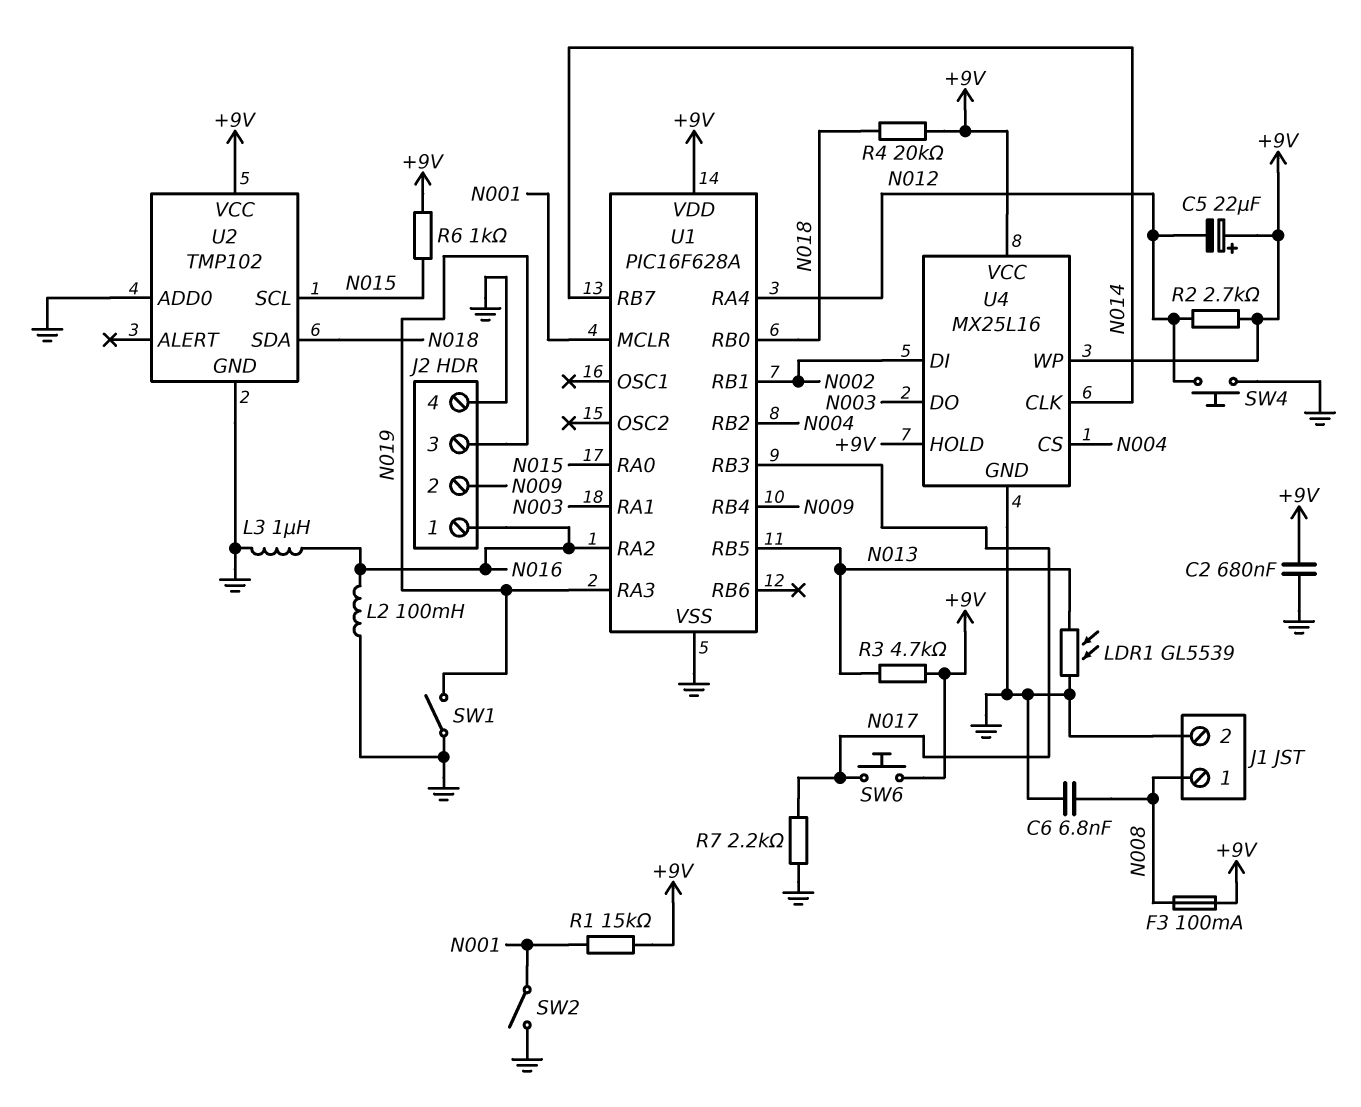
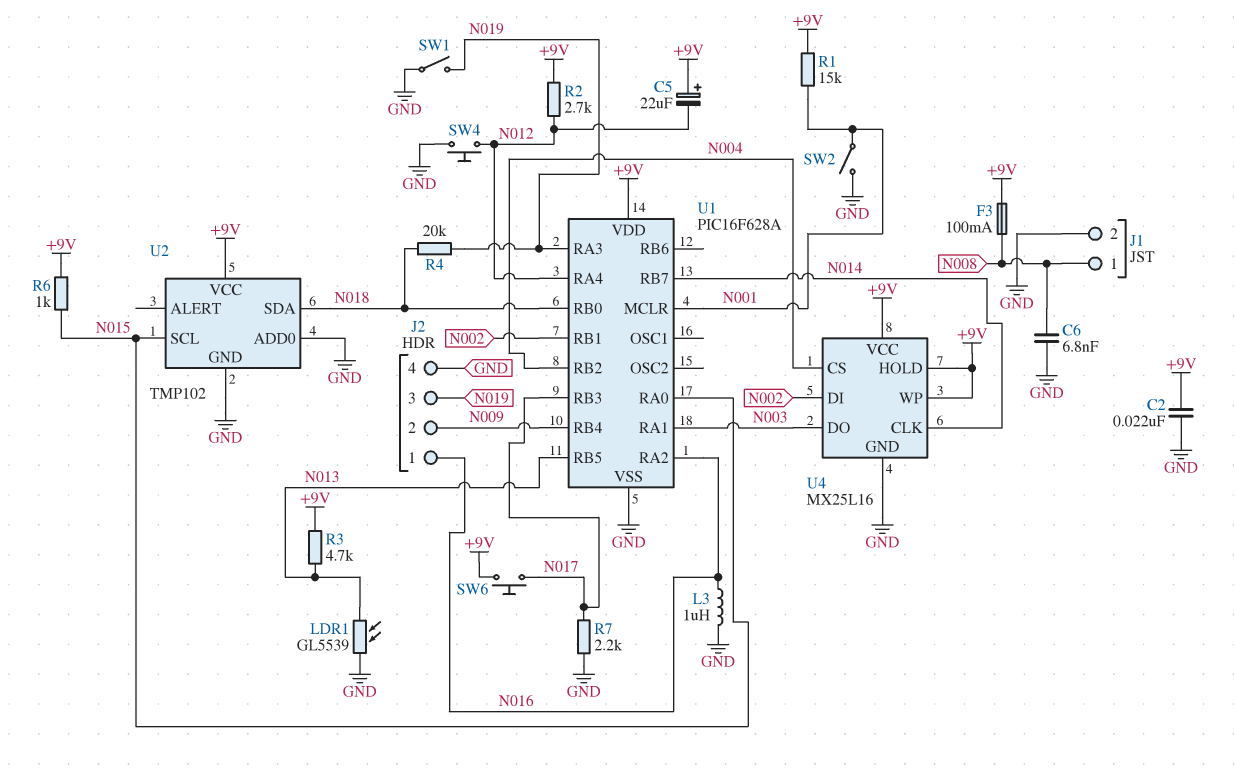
C2: 680nF (+9V, GND) -> 22nF (+9V, GND)
L2: 100mH (GND, N016) -> none
R4: 20k (+9V, N018) -> 20k (N018, N019)

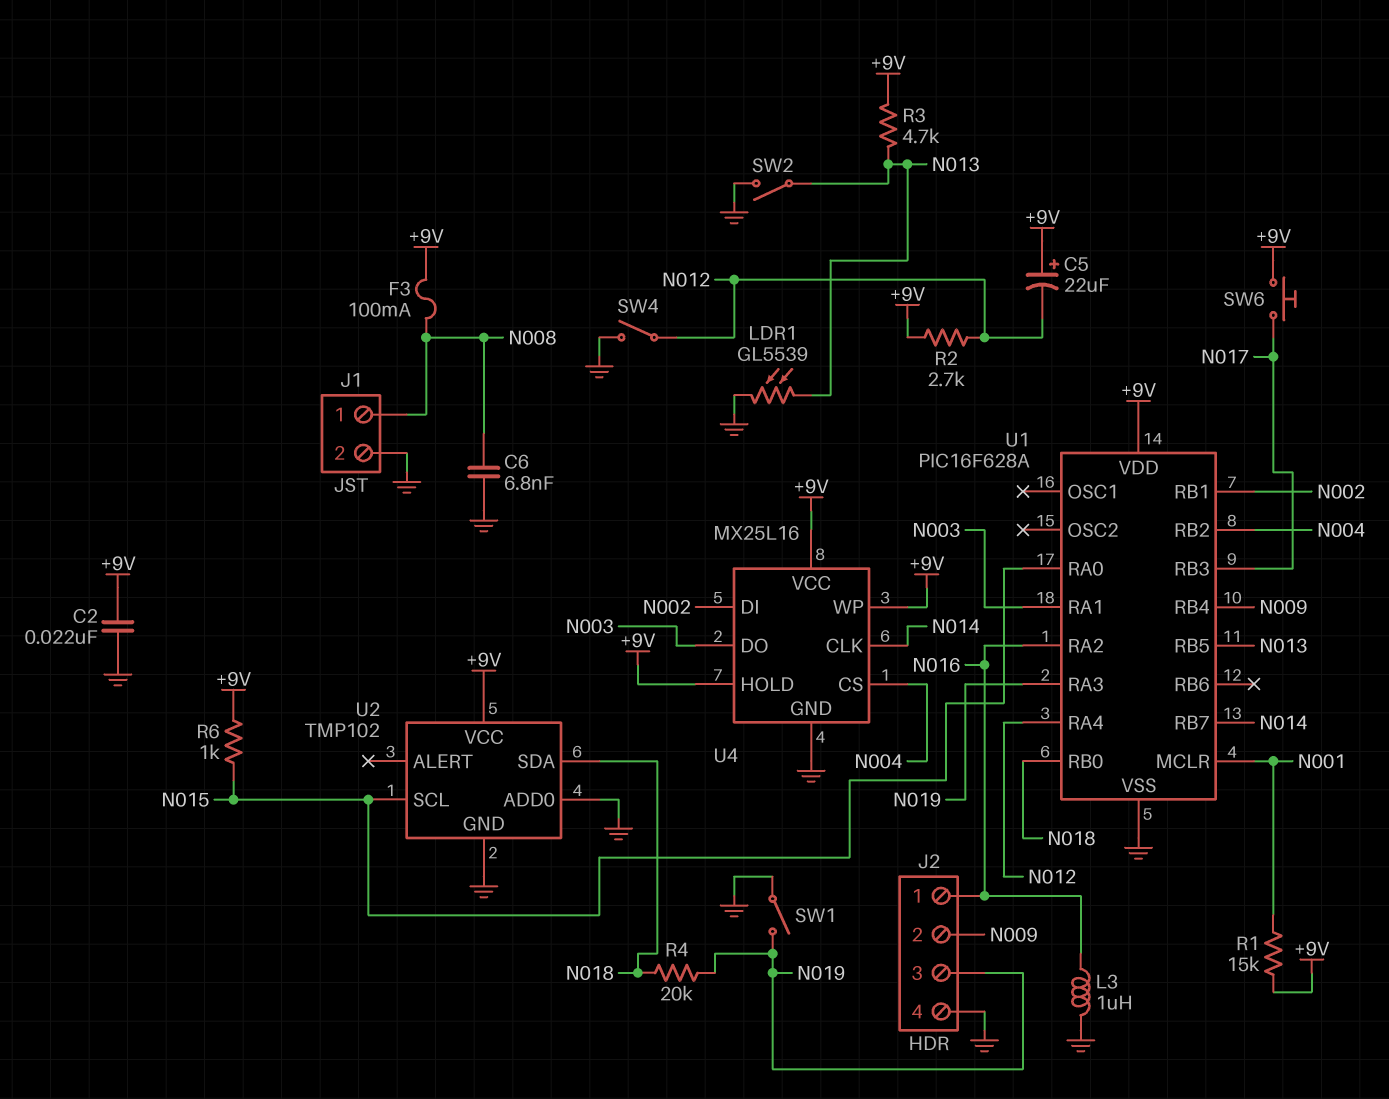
R7: 2.2k (GND, N017) -> none
SW2: switch (GND, N001) -> switch (GND, N013)
SW4: button (GND, N012) -> switch (GND, N012)

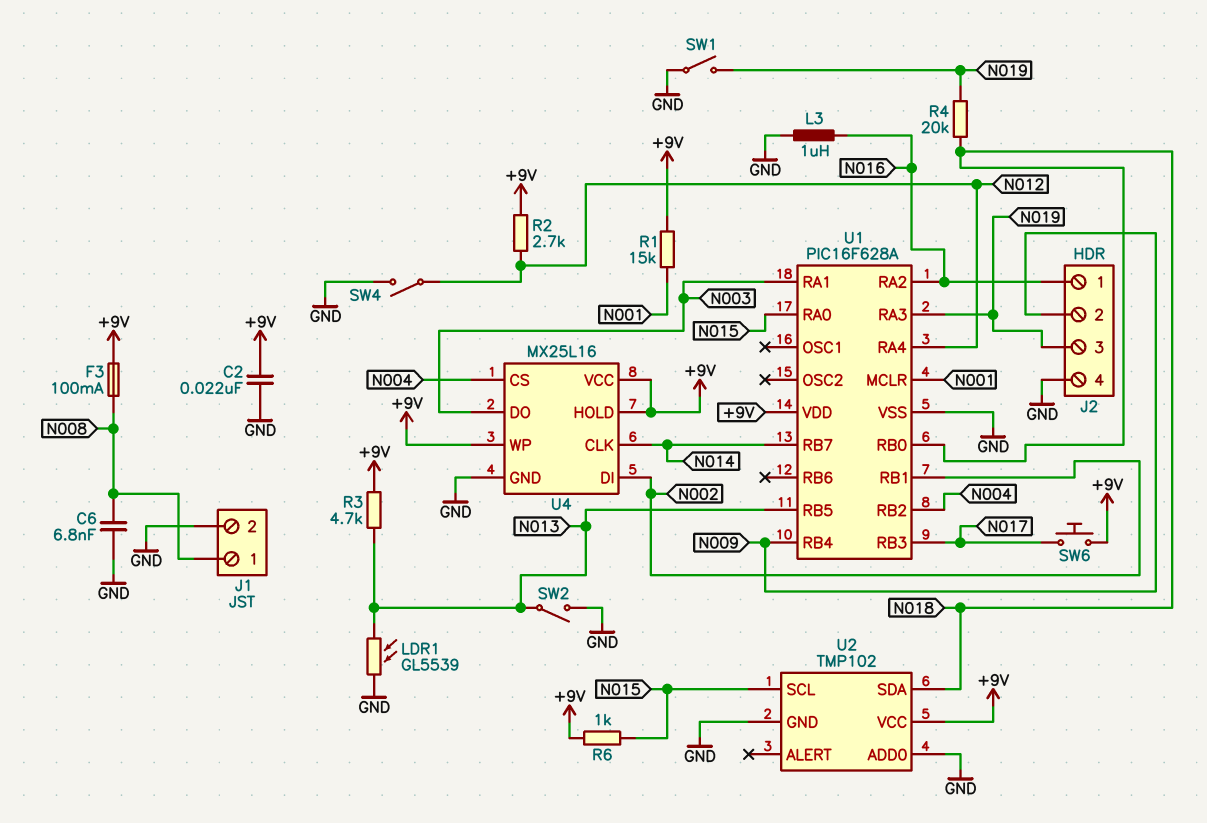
C5: 22uF (plus +9V, minus N012) -> none

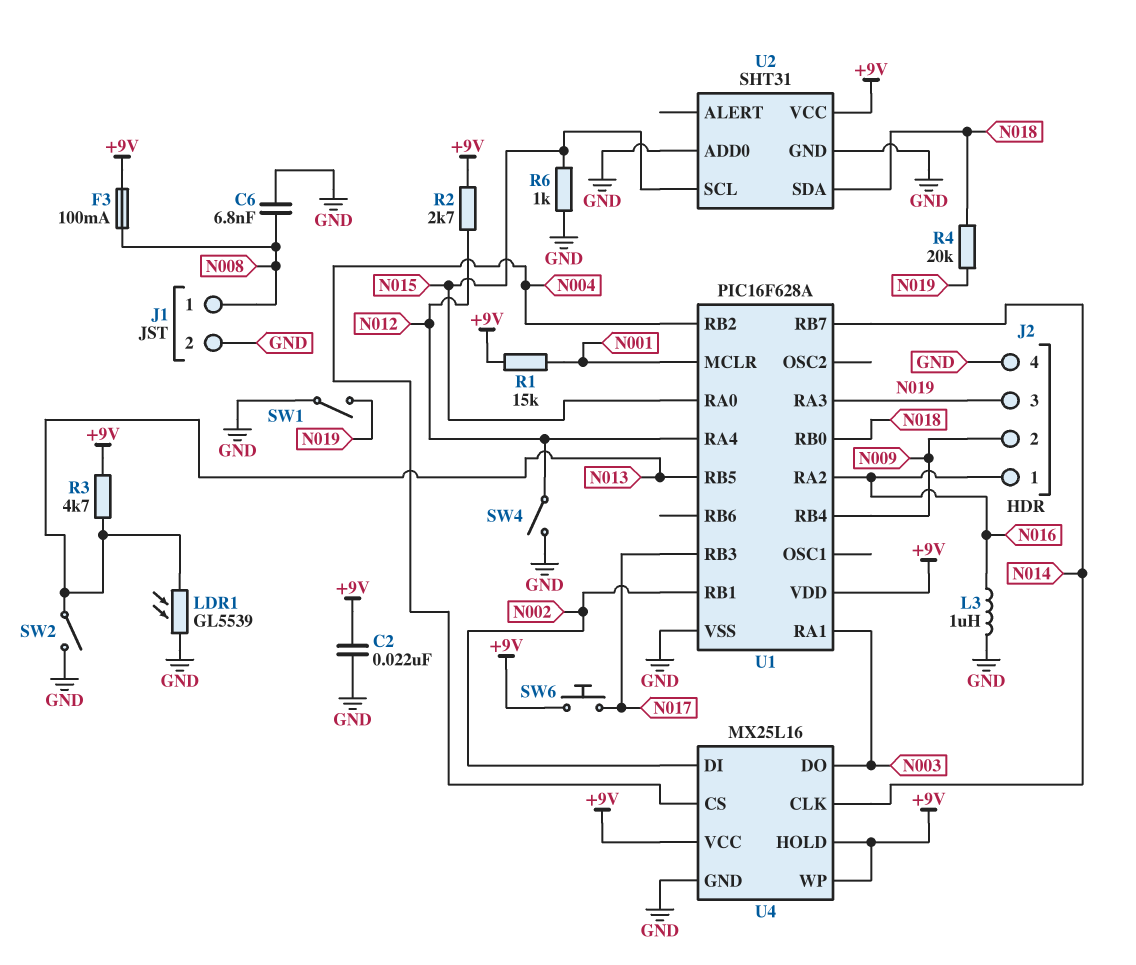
R6: 1k (+9V, N015) -> 1k (GND, N015)
U2: TMP102 -> SHT31

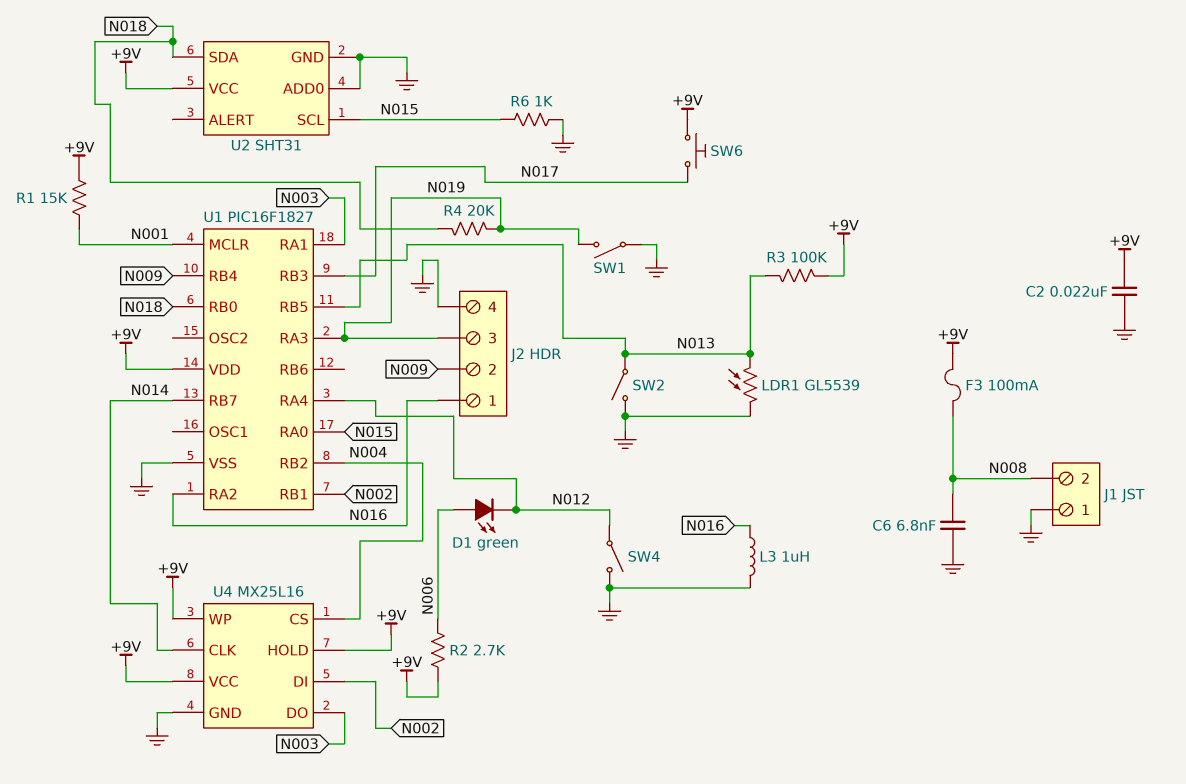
D1: none -> LED green (A N006, K N012)
J1 pin 1: N008 -> GND
J1 pin 2: GND -> N008
R2: 2.7k (+9V, N012) -> 2.7k (+9V, N006)
R3: 4.7k (+9V, N013) -> 100k (+9V, N013)
U1: PIC16F628A -> PIC16F1827

